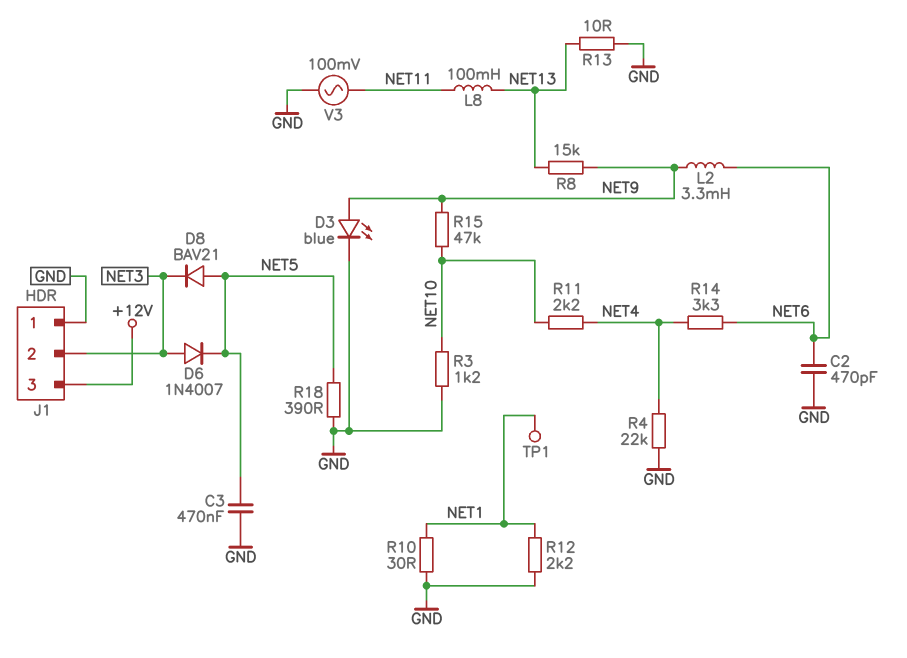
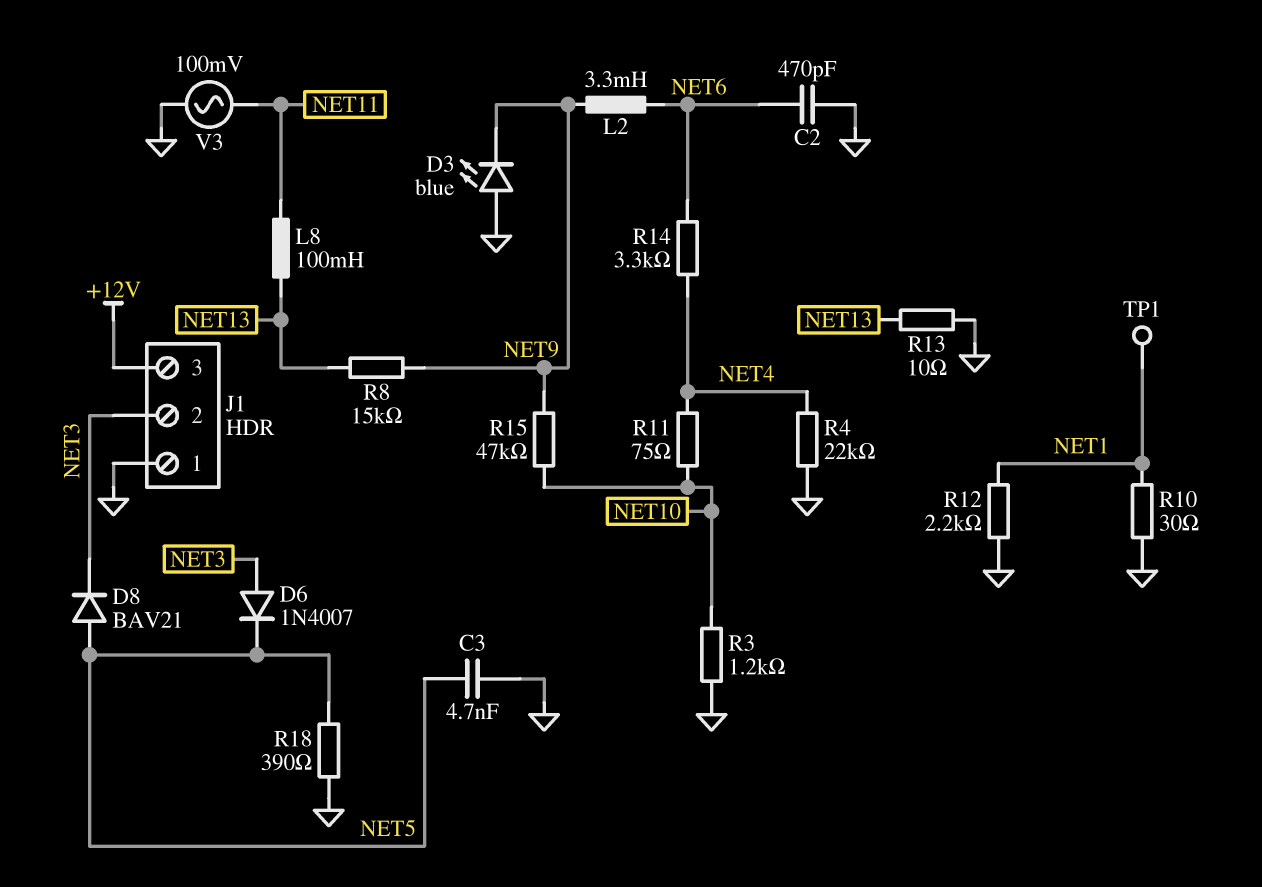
C3: 470nF (GND, NET5) -> 4.7nF (GND, NET5)
D3: LED blue (A NET9, K GND) -> LED blue (A GND, K NET9)
R11: 2.2k (NET4, NET10) -> 75 (NET4, NET10)

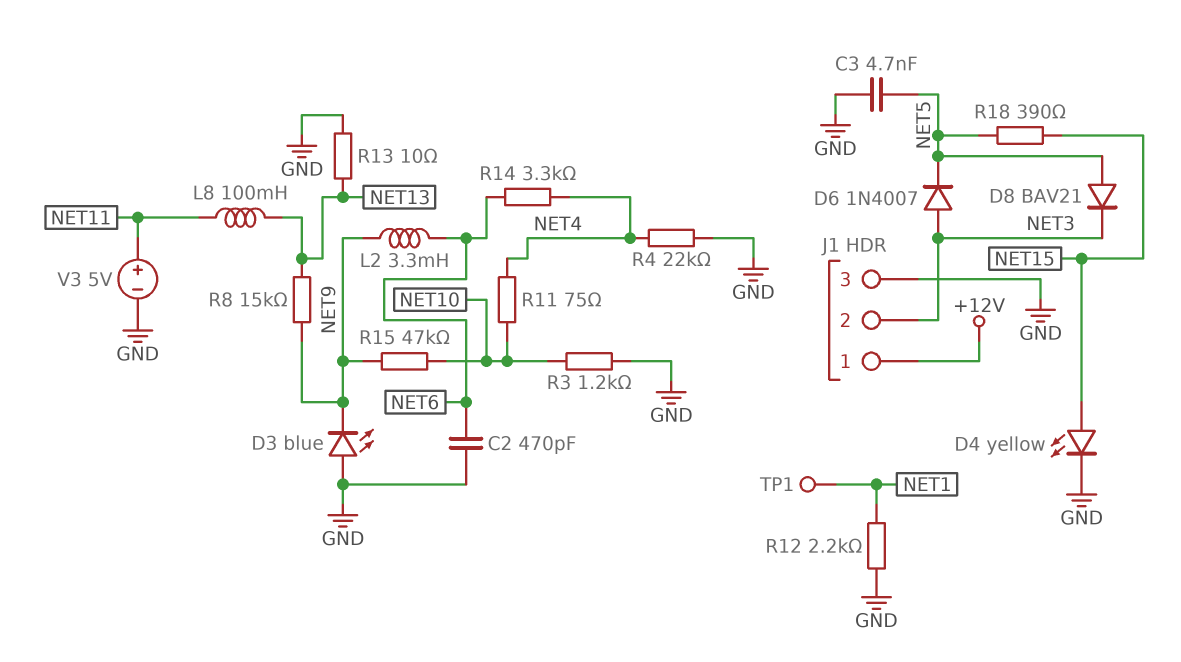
D4: none -> LED yellow (A NET15, K GND)
J1 pin 1: GND -> +12V
J1 pin 3: +12V -> GND
R10: 30 (GND, NET1) -> none
R18: 390 (GND, NET5) -> 390 (NET5, NET15)
V3: AC 100mV (GND, NET11) -> 5V (plus NET11, minus GND)

